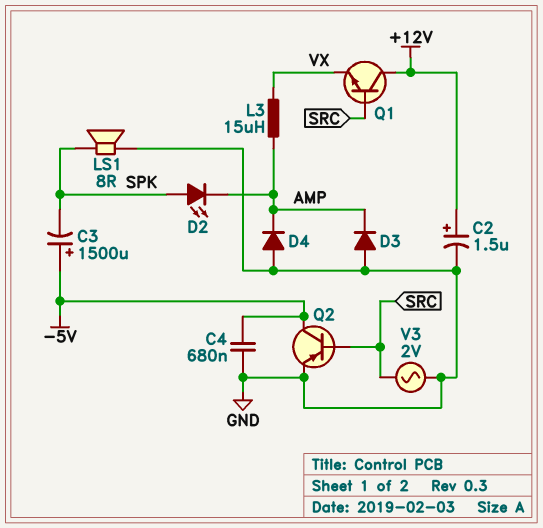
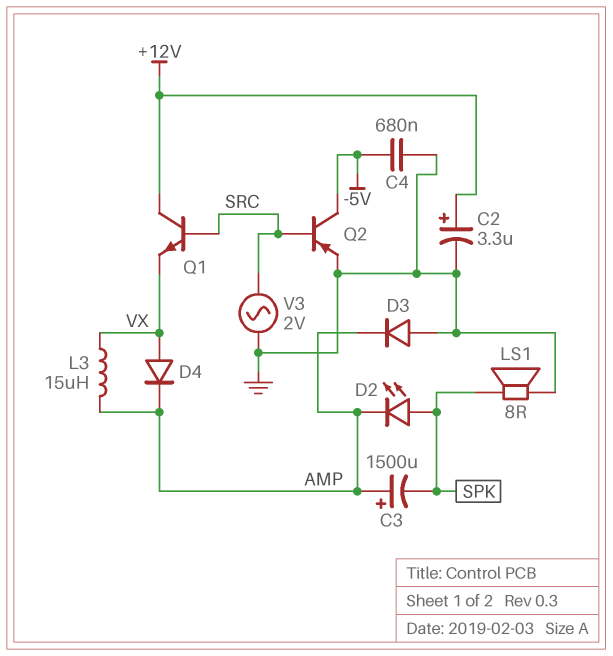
C2: 1.5uF (plus +12V, minus GND) -> 3.3uF (plus +12V, minus GND)
C3: 1500uF (plus -5V, minus SPK) -> 1500uF (plus AMP, minus SPK)
D4: diode (A GND, K AMP) -> diode (A VX, K AMP)

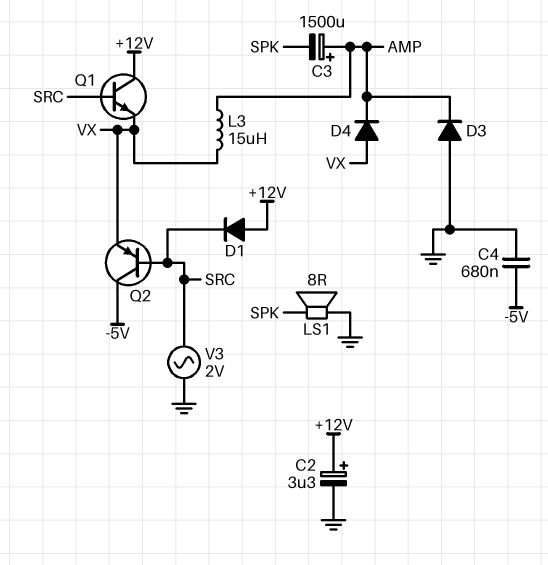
D1: none -> diode (A +12V, K SRC)
D2: LED (A SPK, K AMP) -> none
Q2: PNP (B SRC, C -5V, E GND) -> PNP (B SRC, C -5V, E VX)

